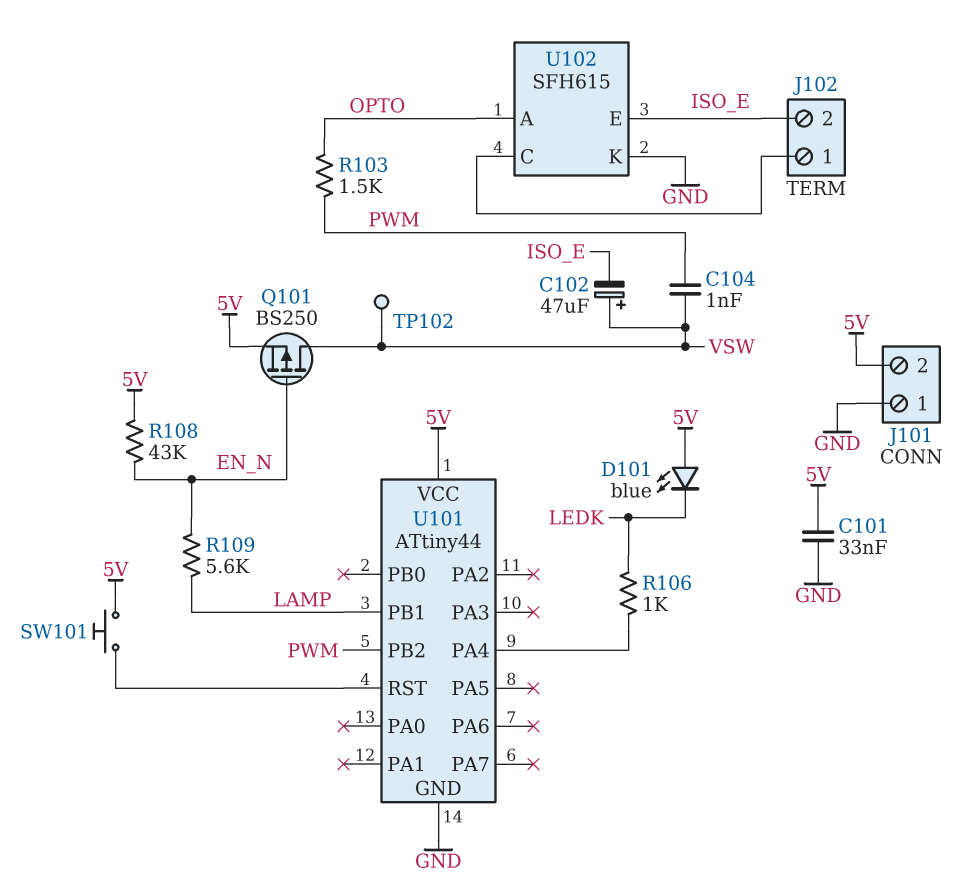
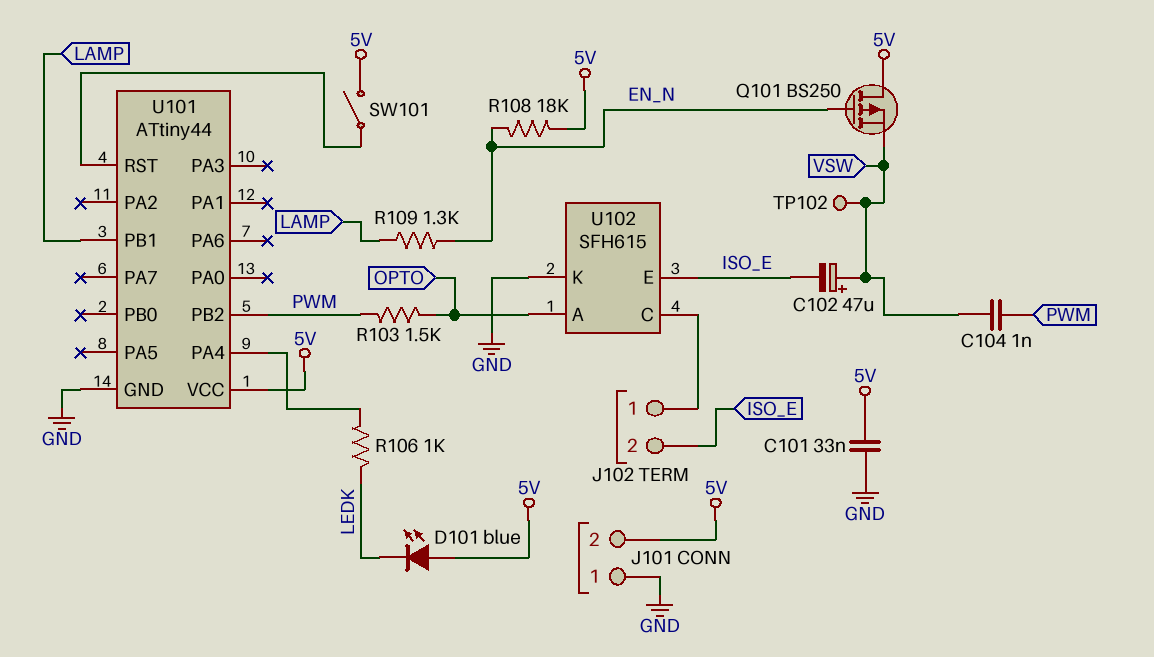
Q101: PMOS BS250 (G EN_N, D VSW, S 5V) -> PMOS BS250 (G EN_N, D 5V, S VSW)
R108: 43k (5V, EN_N) -> 18k (5V, EN_N)
R109: 5.6k (EN_N, LAMP) -> 1.3k (EN_N, LAMP)
SW101: button (5V, U101/RST) -> switch (5V, U101/RST)

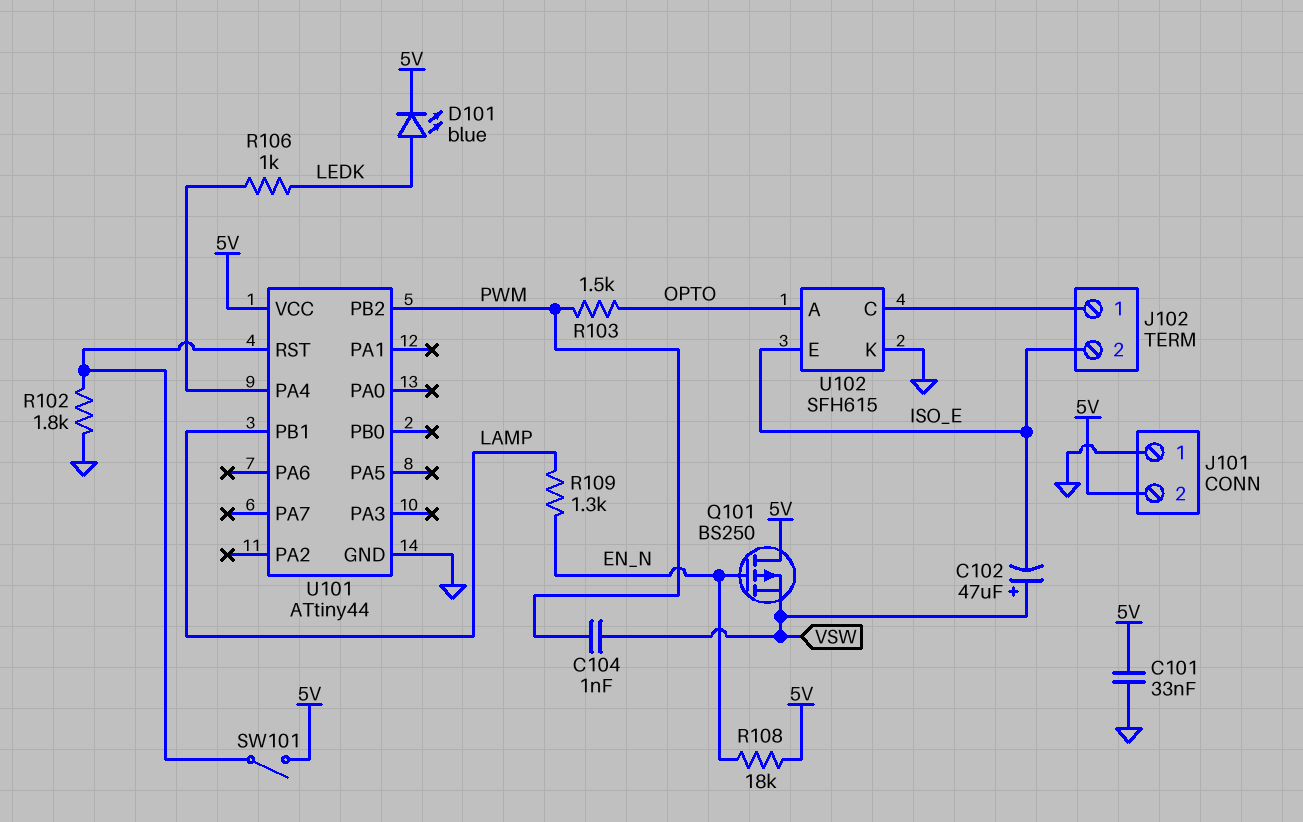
D101: LED blue (A 5V, K LEDK) -> LED blue (A LEDK, K 5V)
R102: none -> 1.8k (GND, U101/RST)
TP102: test point (VSW) -> none

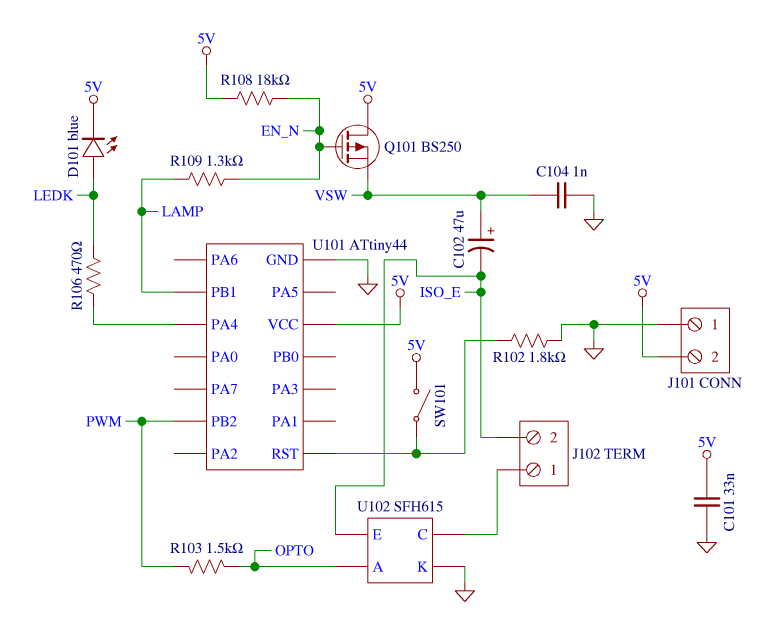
C104: 1nF (PWM, VSW) -> 1nF (GND, VSW)
R106: 1k (LEDK, U101/PA4) -> 470 (LEDK, U101/PA4)

